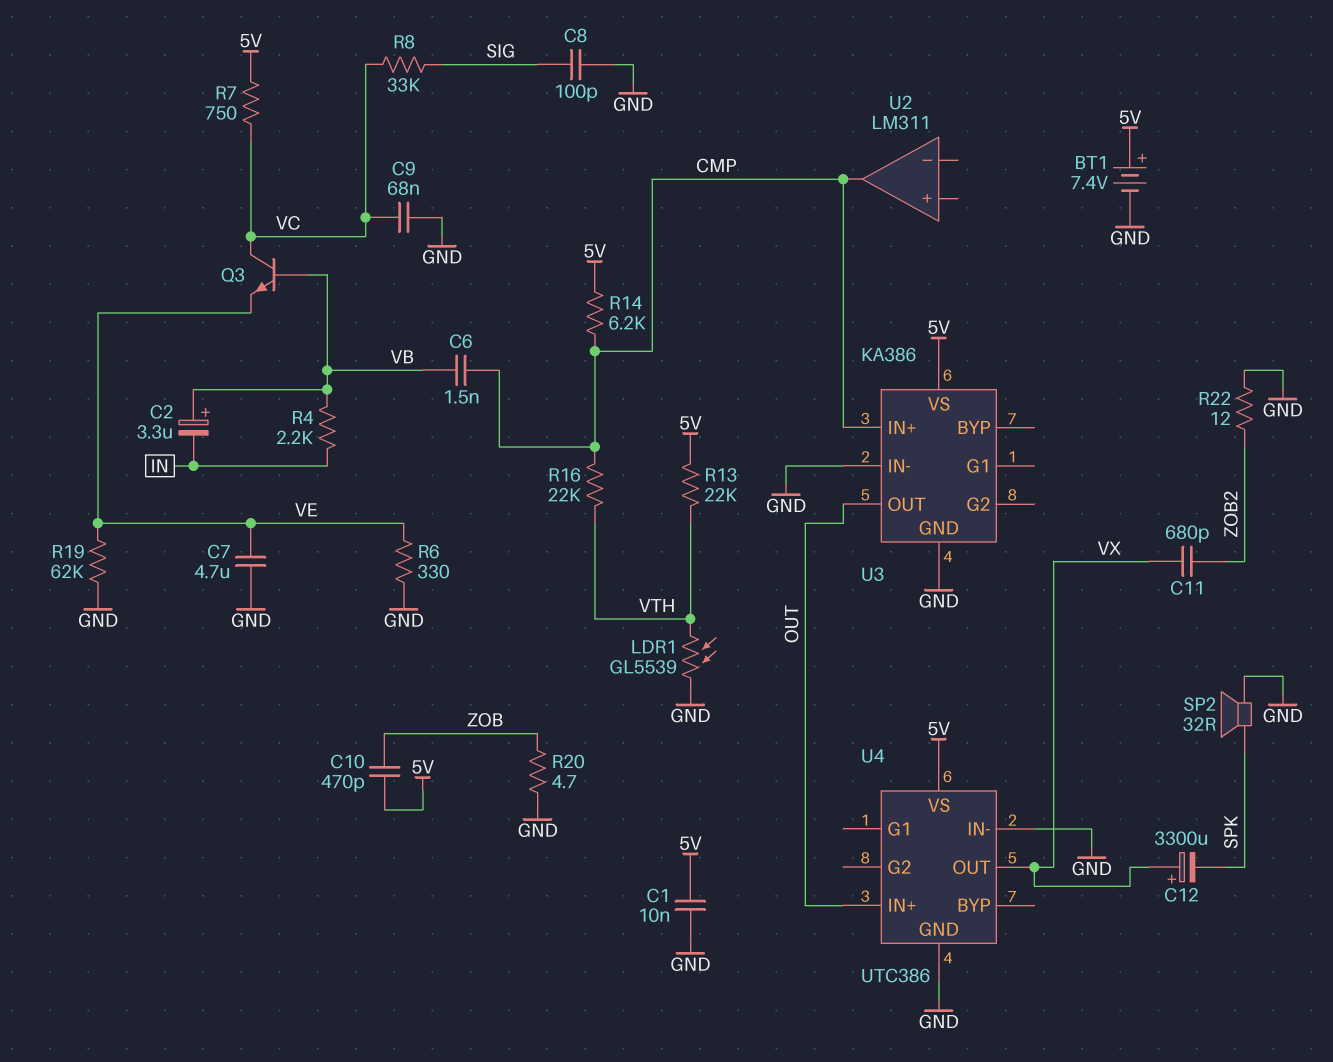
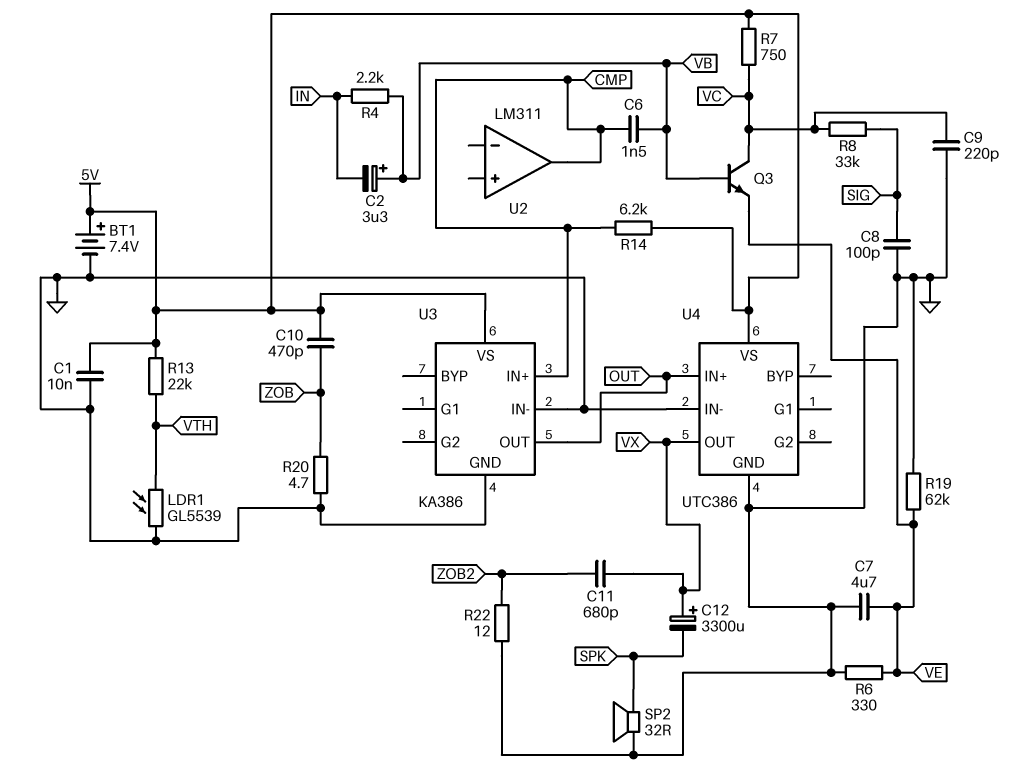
C9: 68nF (GND, VC) -> 220pF (GND, VC)
R16: 22k (CMP, VTH) -> none

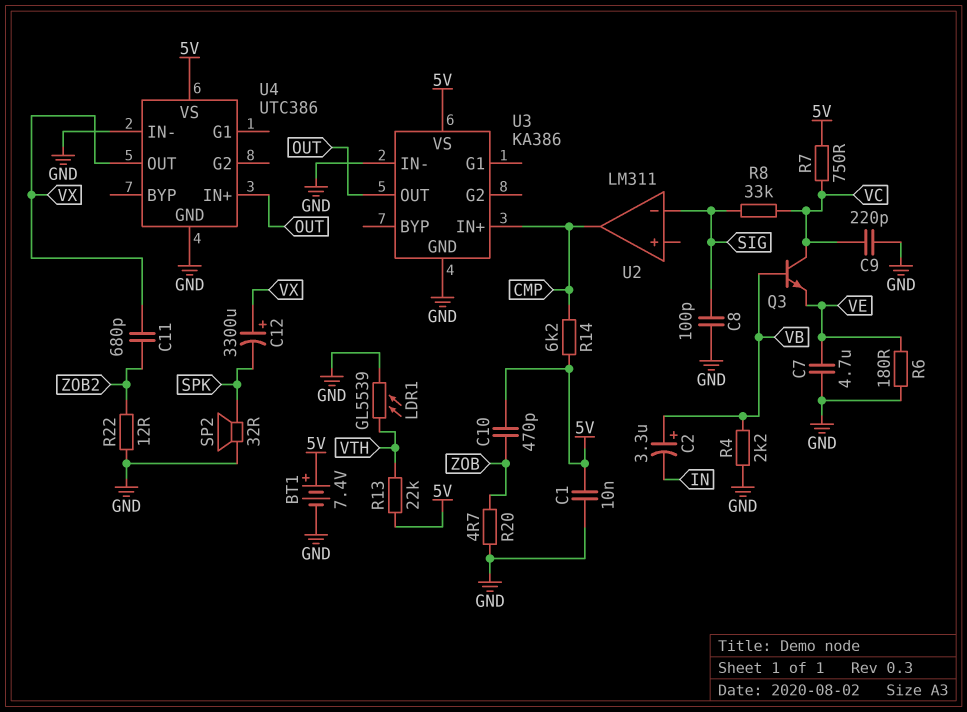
C6: 1.5nF (CMP, VB) -> none
R4: 2.2k (IN, VB) -> 2.2k (GND, VB)
R6: 330 (GND, VE) -> 180 (GND, VE)
R19: 62k (GND, VE) -> none
U2 pin in-: none -> SIG

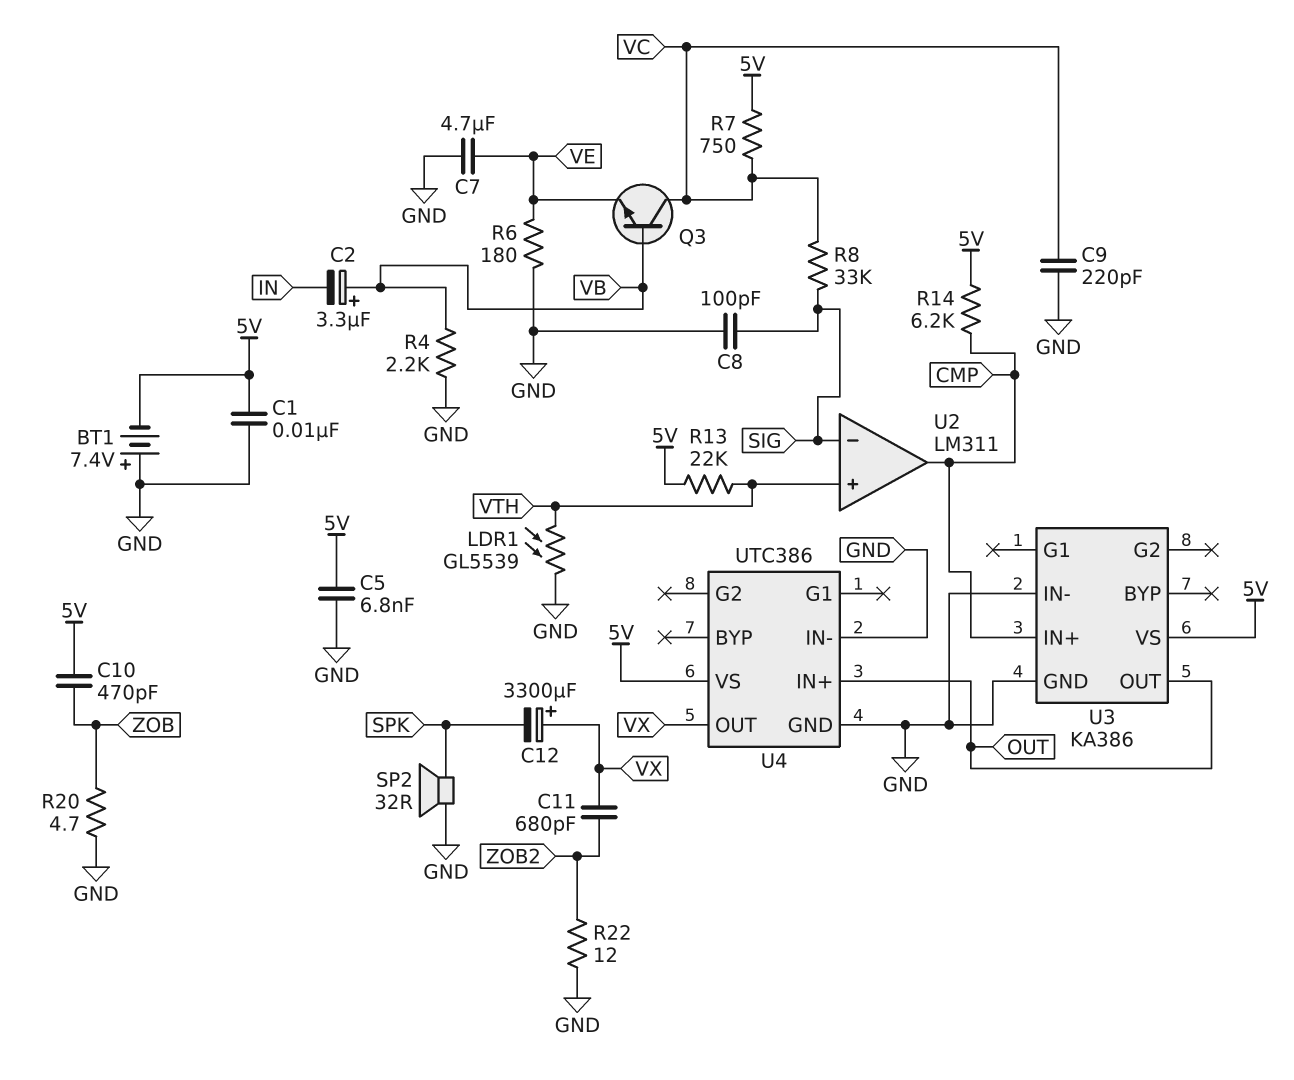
BT1: 7.4V (plus 5V, minus GND) -> 7.4V (plus GND, minus 5V)
C5: none -> 6.8nF (5V, GND)
U2 pin in+: none -> VTH

